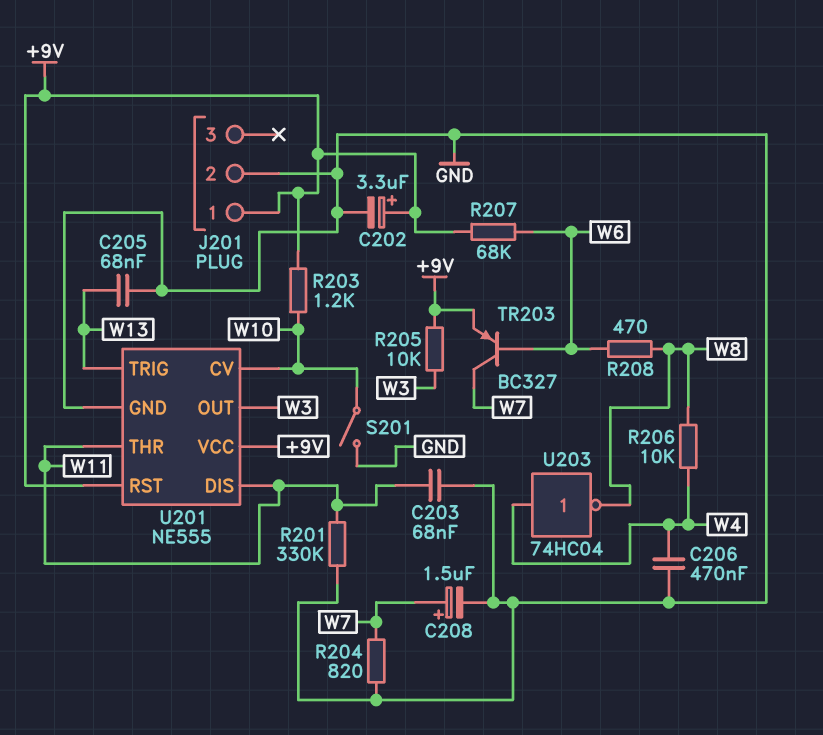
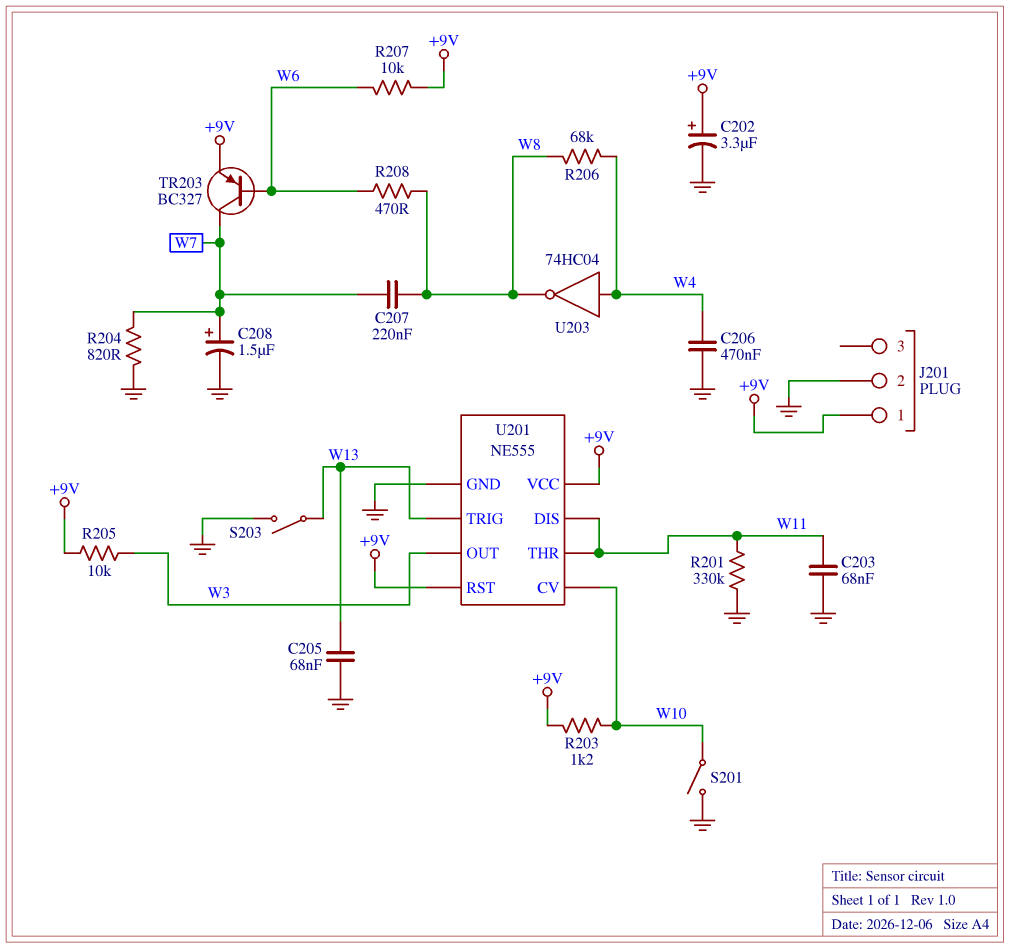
C207: none -> 220nF (W7, W8)
R206: 10k (W4, W8) -> 68k (W4, W8)
R207: 68k (+9V, W6) -> 10k (+9V, W6)
S203: none -> switch (GND, W13)

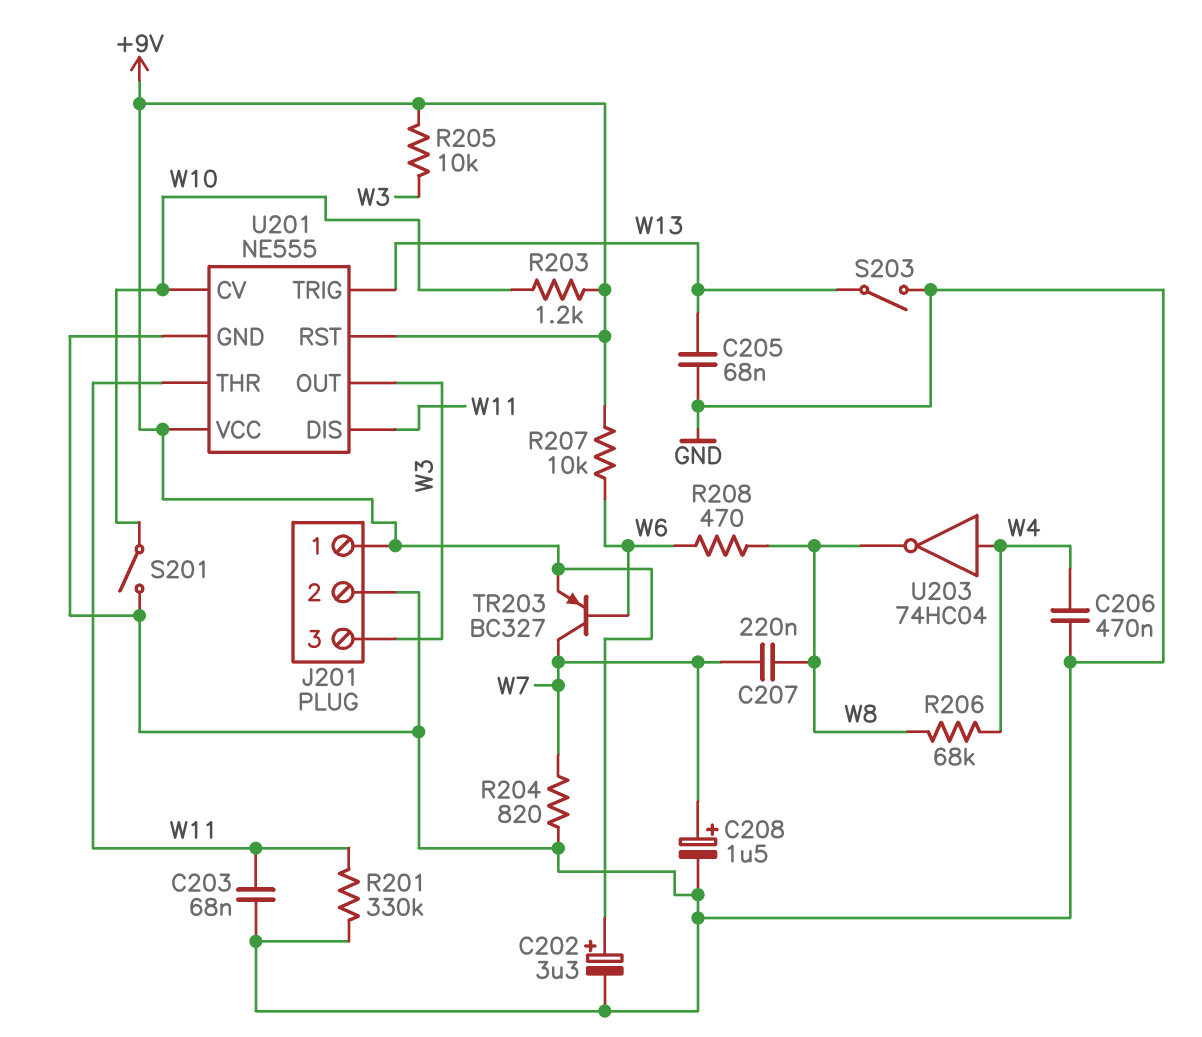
J201 pin 3: none -> W3

